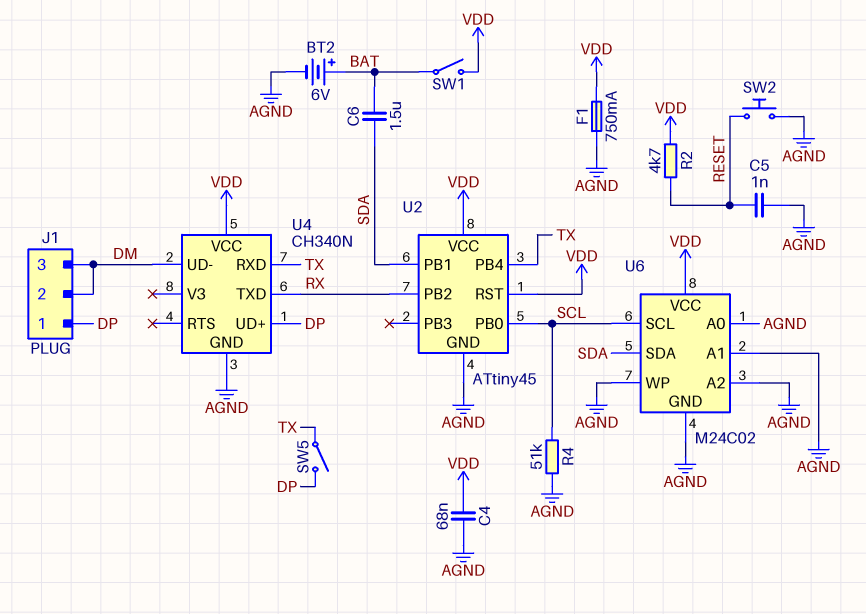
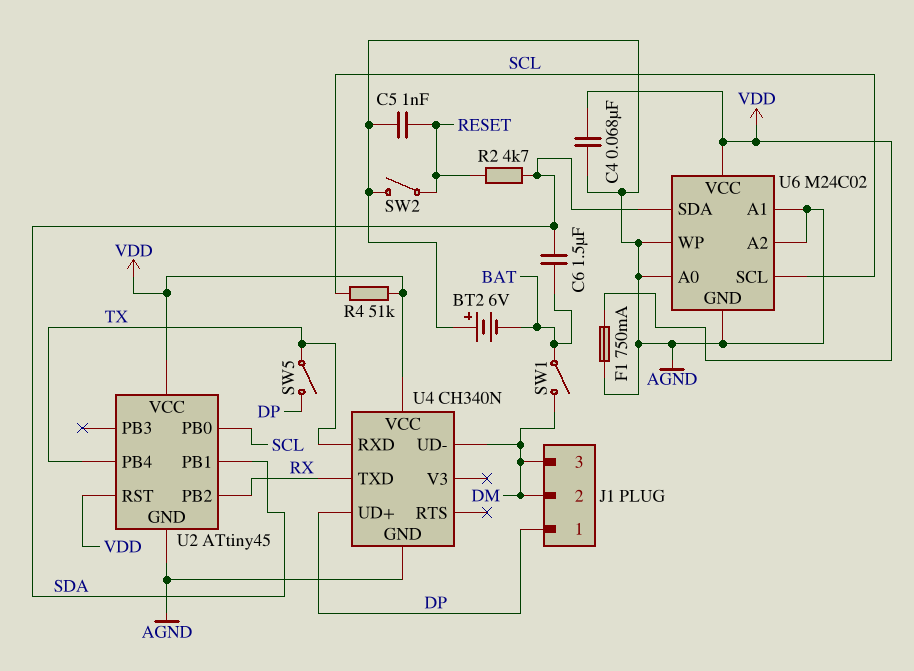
BT2: 6V (plus BAT, minus AGND) -> 6V (plus AGND, minus BAT)
R2: 4.7k (RESET, VDD) -> 4.7k (RESET, SDA)
R4: 51k (AGND, SCL) -> 51k (SCL, VDD)
SW1: switch (BAT, VDD) -> switch (BAT, DM)
SW2: button (AGND, RESET) -> switch (AGND, RESET)

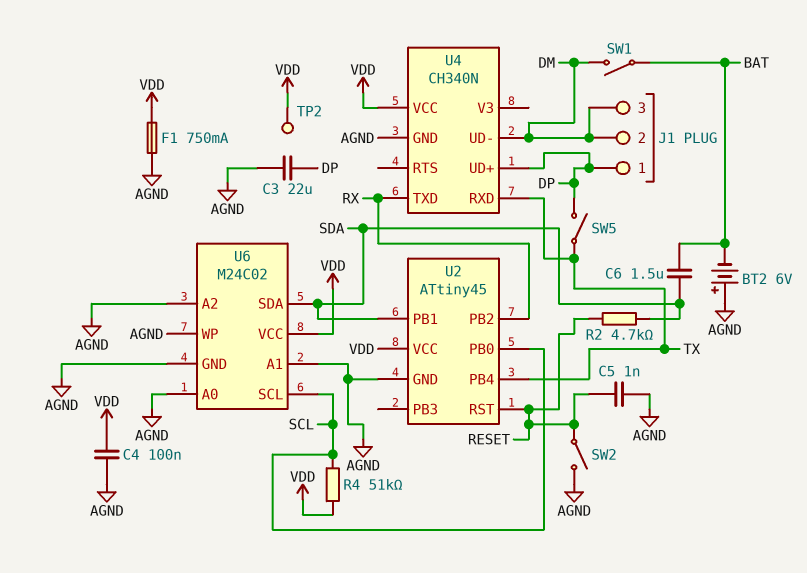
C3: none -> 22uF (AGND, DP)
C4: 68nF (AGND, VDD) -> 100nF (AGND, VDD)
TP2: none -> test point (VDD)
U2 pin RST: VDD -> RESET

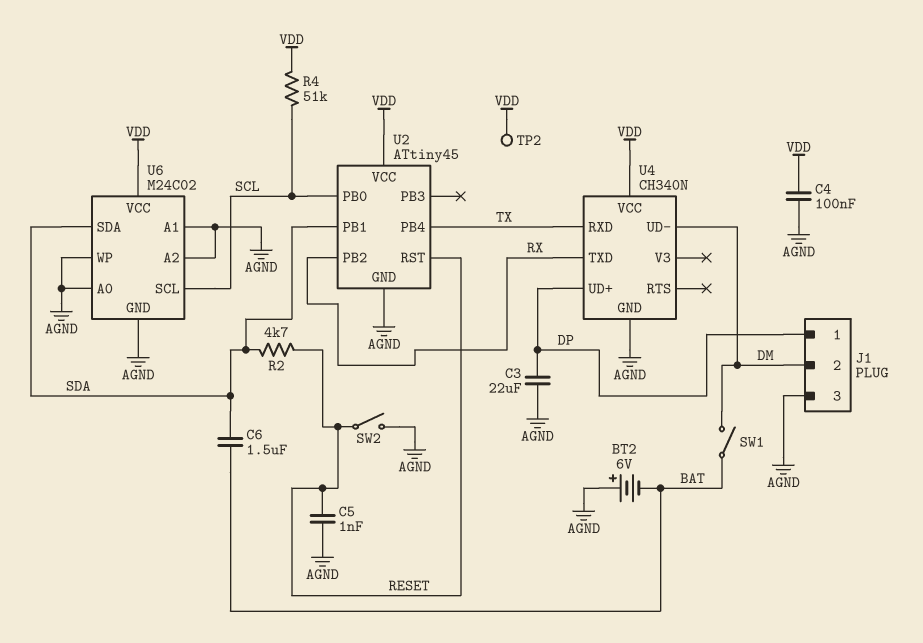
F1: 750mA (AGND, VDD) -> none
J1 pin 3: DM -> AGND
SW5: switch (DP, TX) -> none

